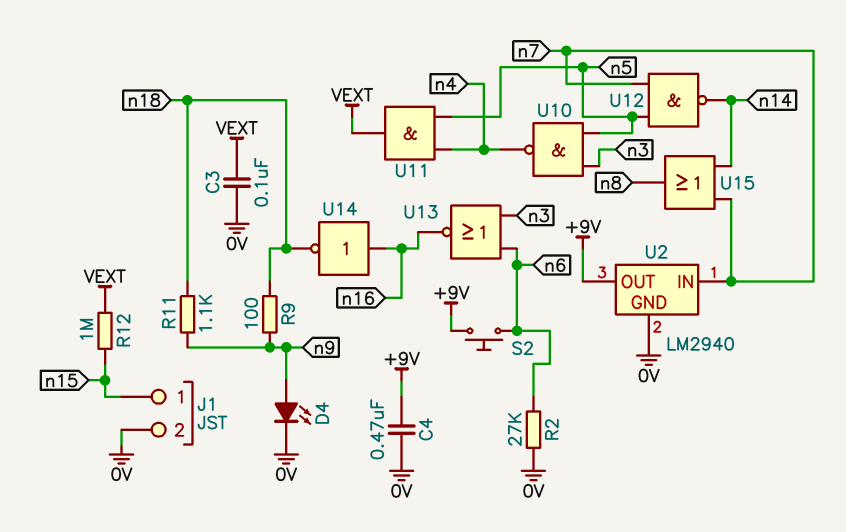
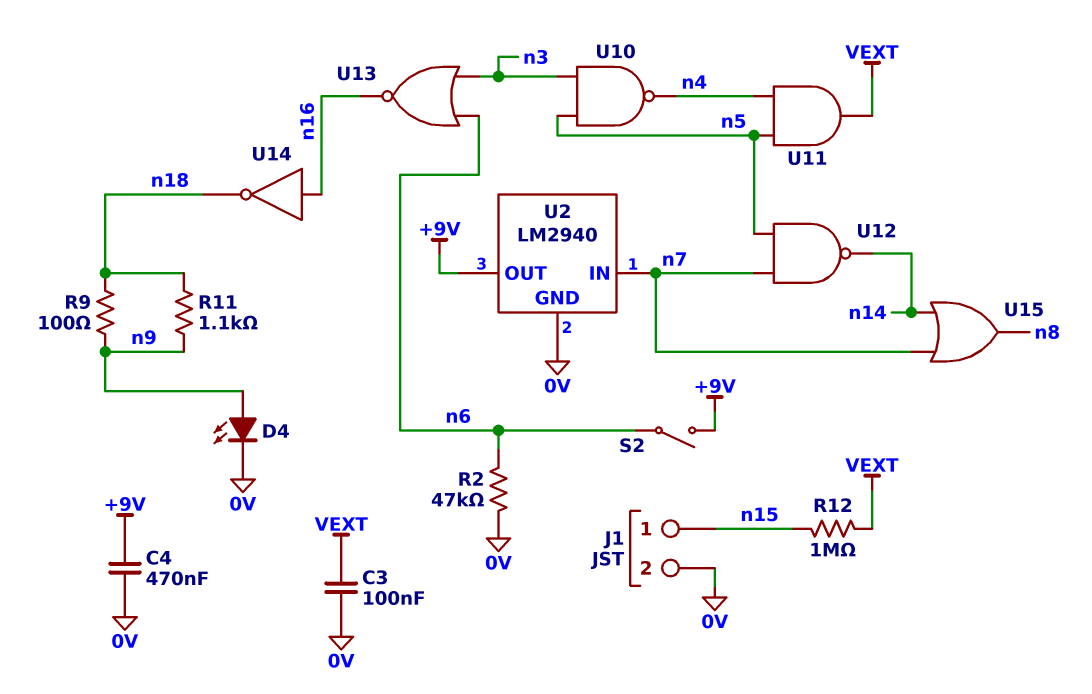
R2: 27k (0V, n6) -> 47k (0V, n6)
S2: button (+9V, n6) -> switch (+9V, n6)

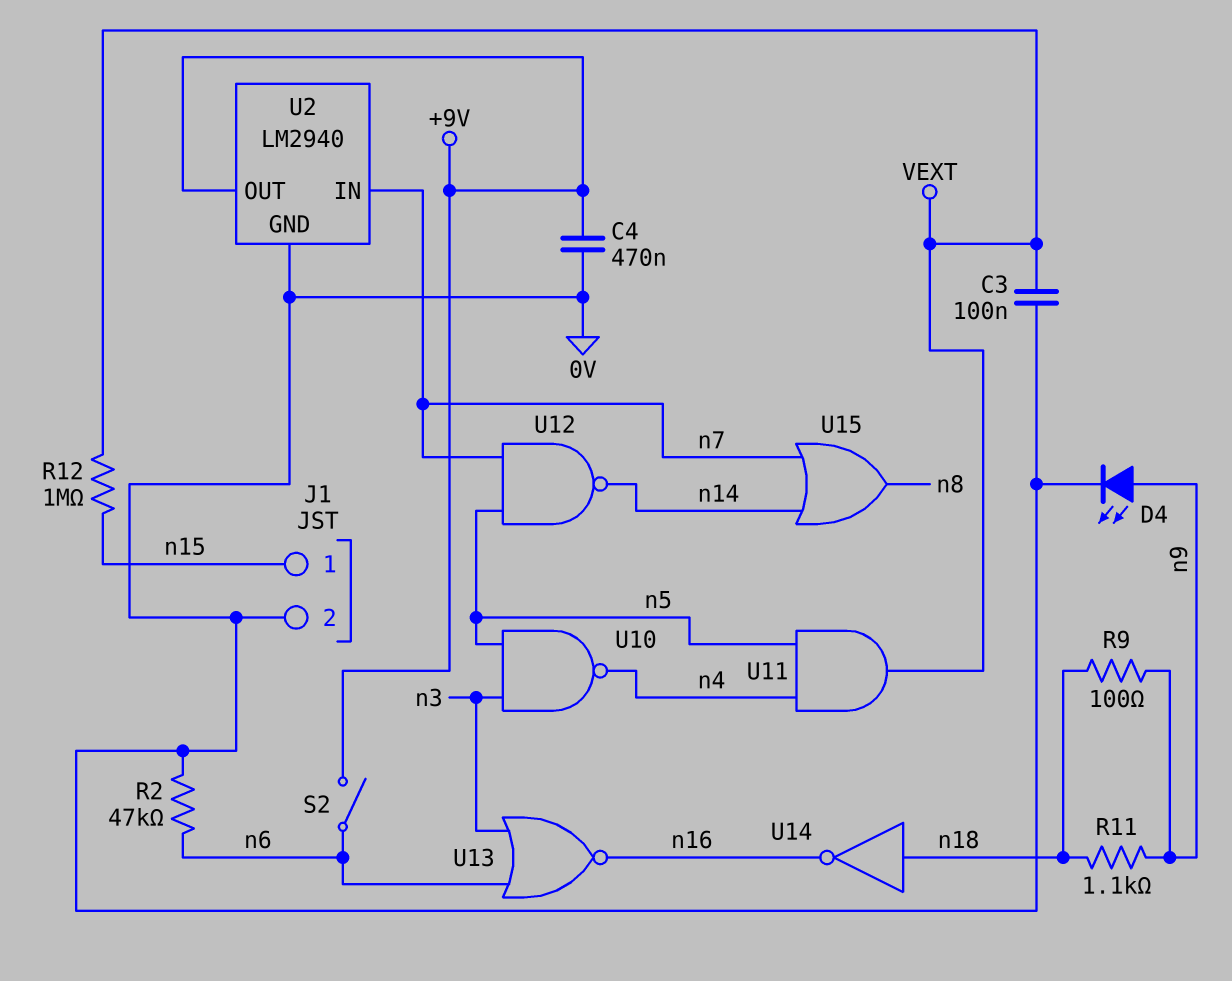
U14: NOT (in n16, out n18) -> NOT (in n18, out n16)

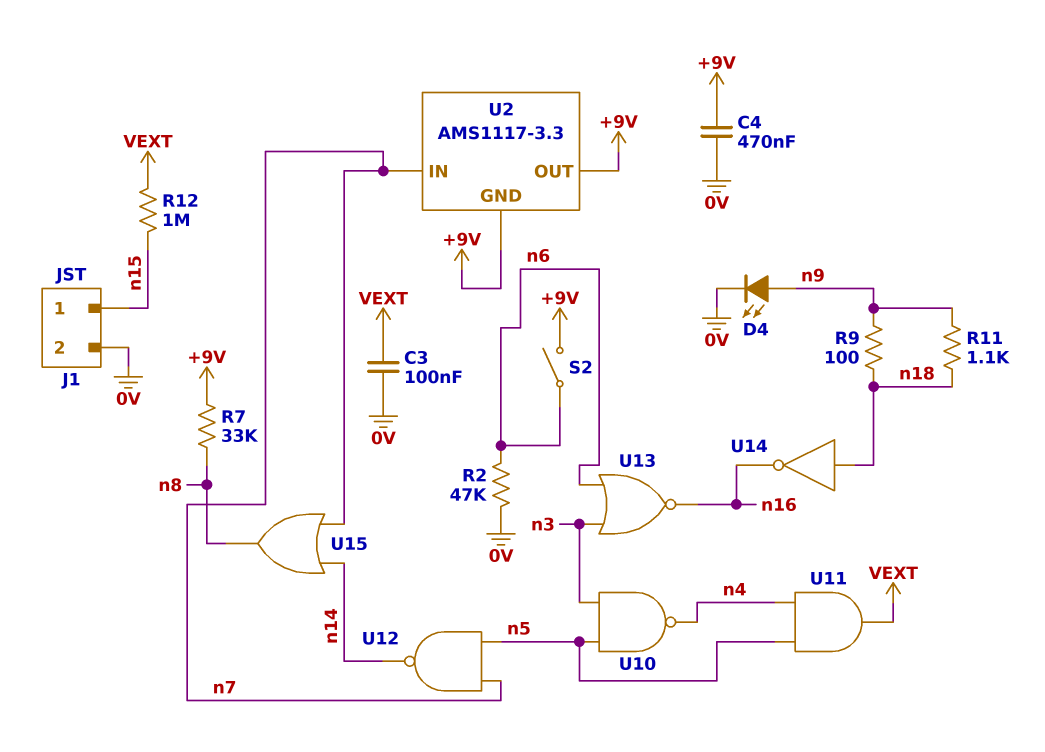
R7: none -> 33k (+9V, n8)
U2: LM2940 -> AMS1117-3.3
U2 pin GND: 0V -> +9V

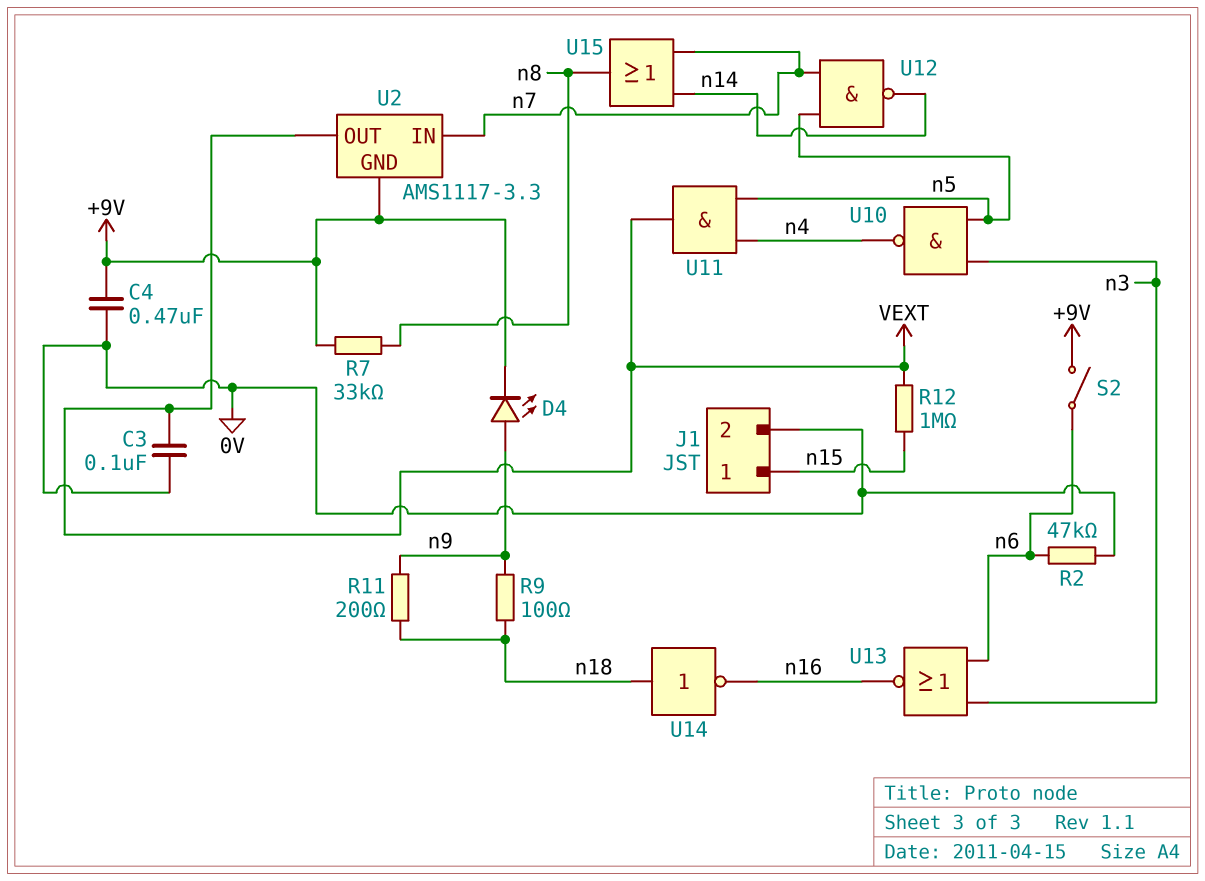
D4: LED (A n9, K 0V) -> LED (A n9, K +9V)
R11: 1.1k (n9, n18) -> 200 (n9, n18)
U2 pin OUT: +9V -> VEXT

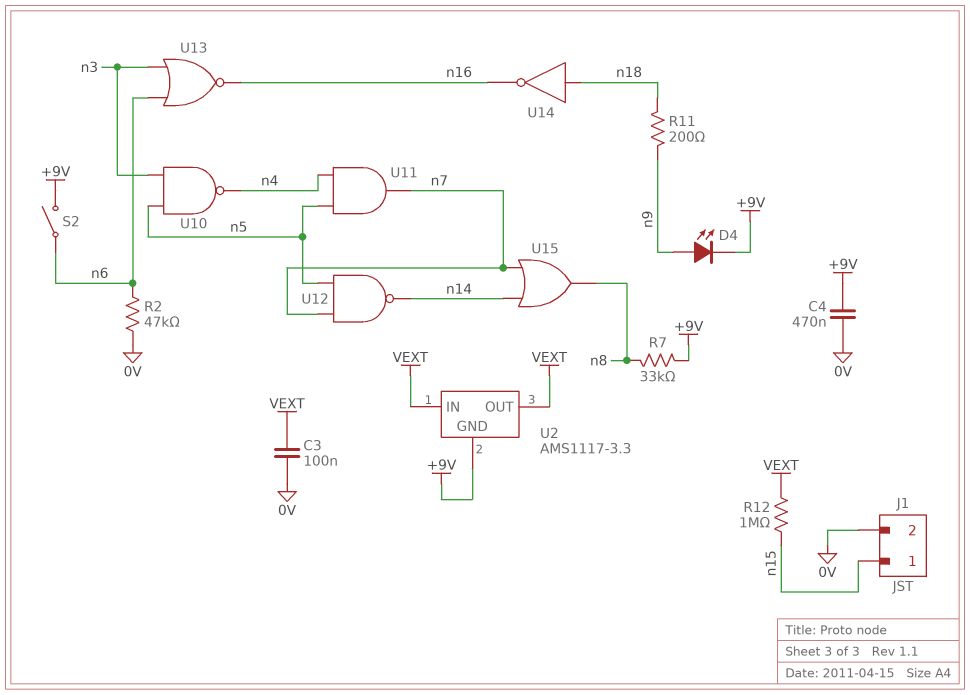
R9: 100 (n9, n18) -> none
U2 pin IN: n7 -> VEXT
U11: AND (in n4, in n5, out VEXT) -> AND (in n4, in n5, out n7)

